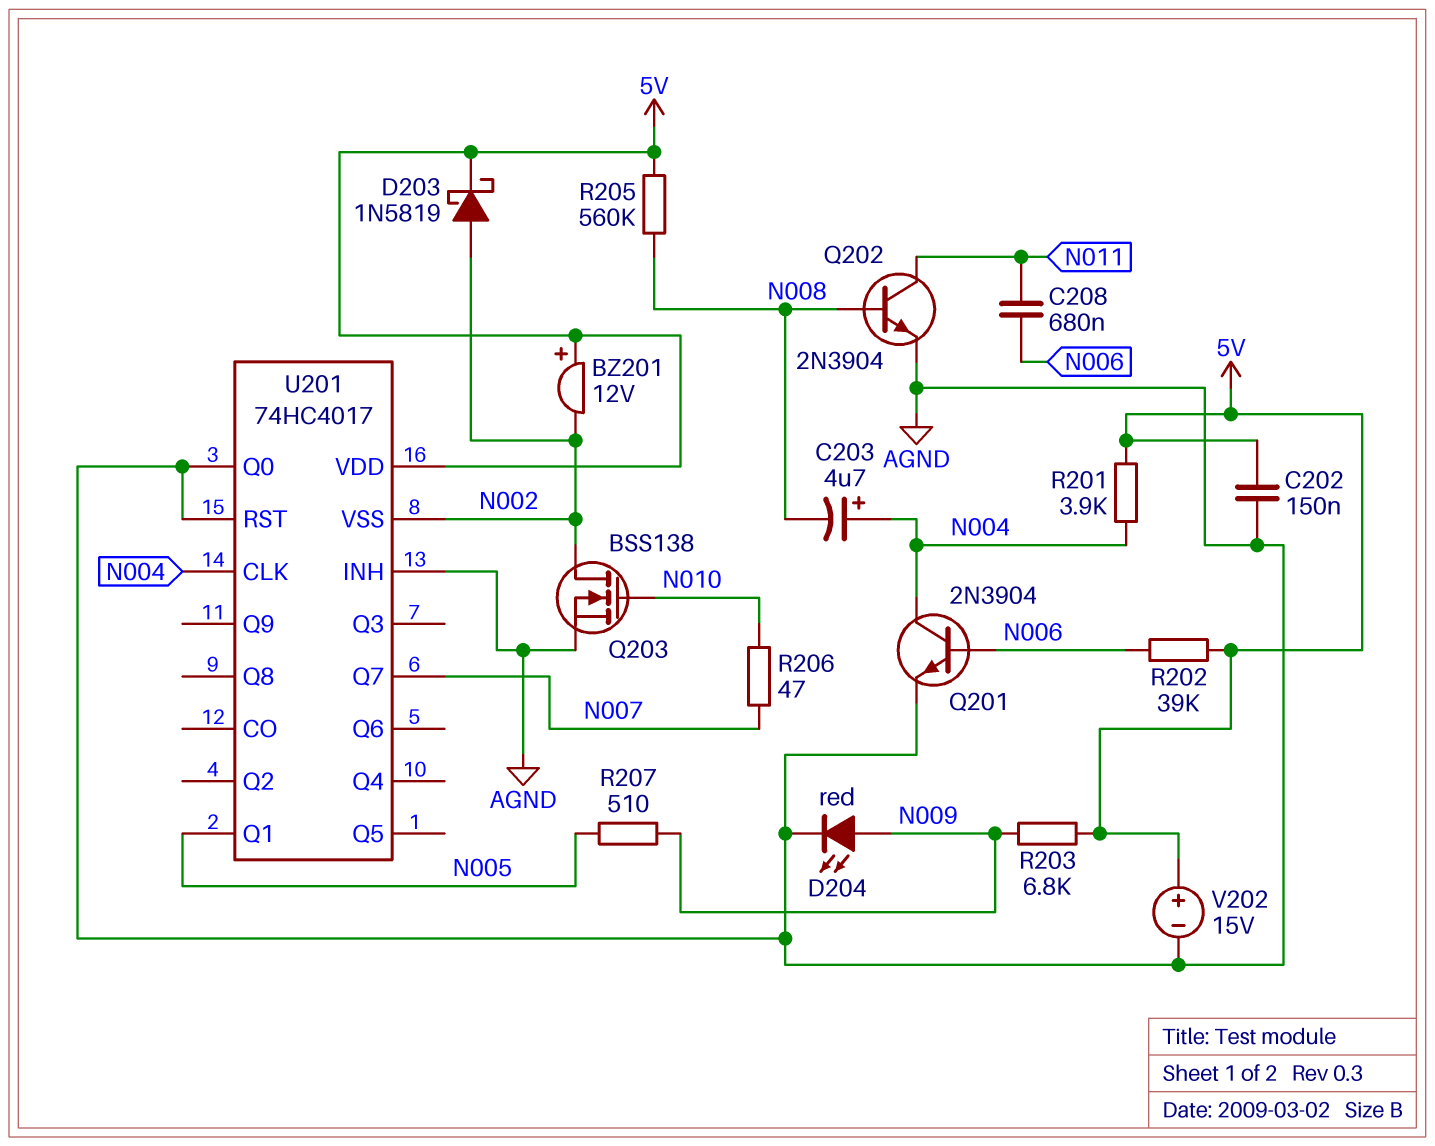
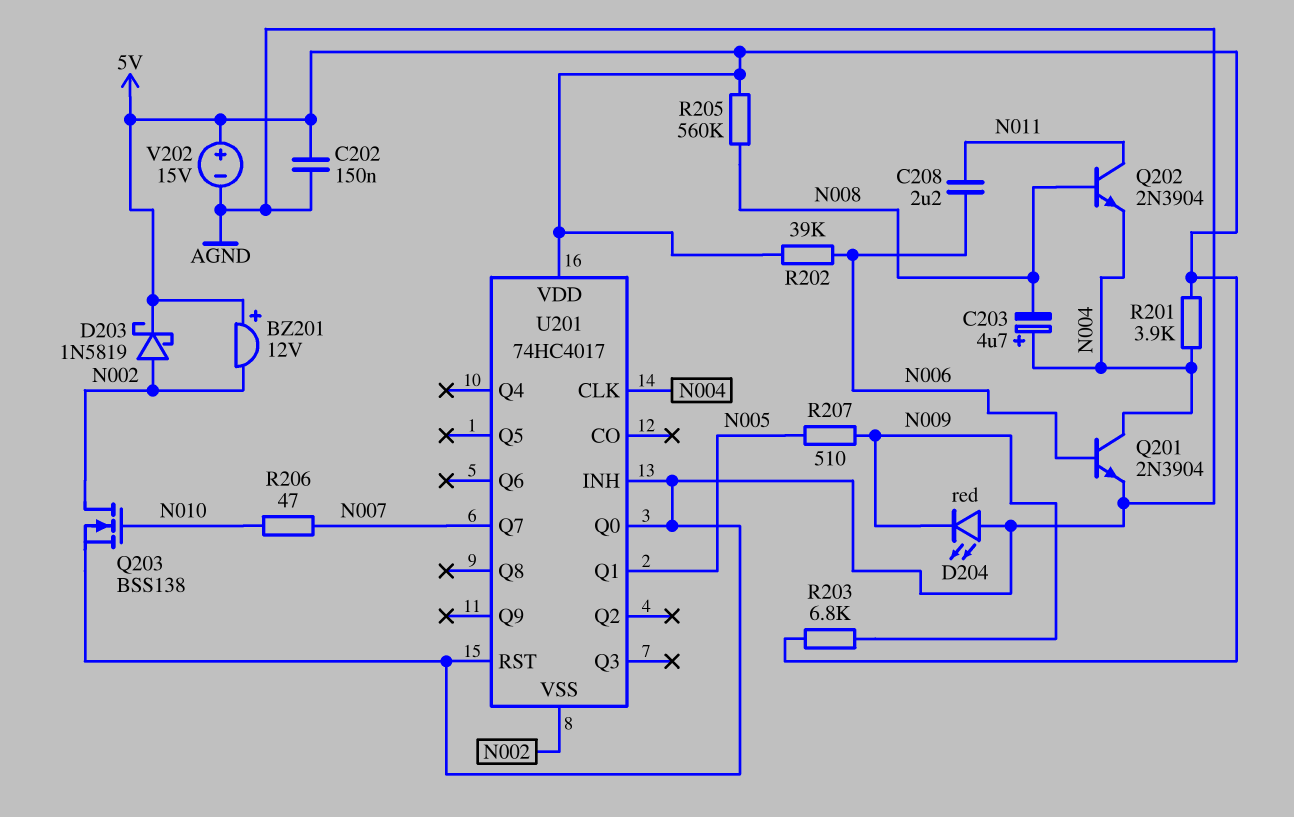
C208: 680nF (N006, N011) -> 2.2uF (N006, N011)
D204: LED red (A N009, K AGND) -> LED red (A AGND, K N009)
Q202: NPN 2N3904 (B N008, C N011, E AGND) -> NPN 2N3904 (B N008, C N011, E N004)

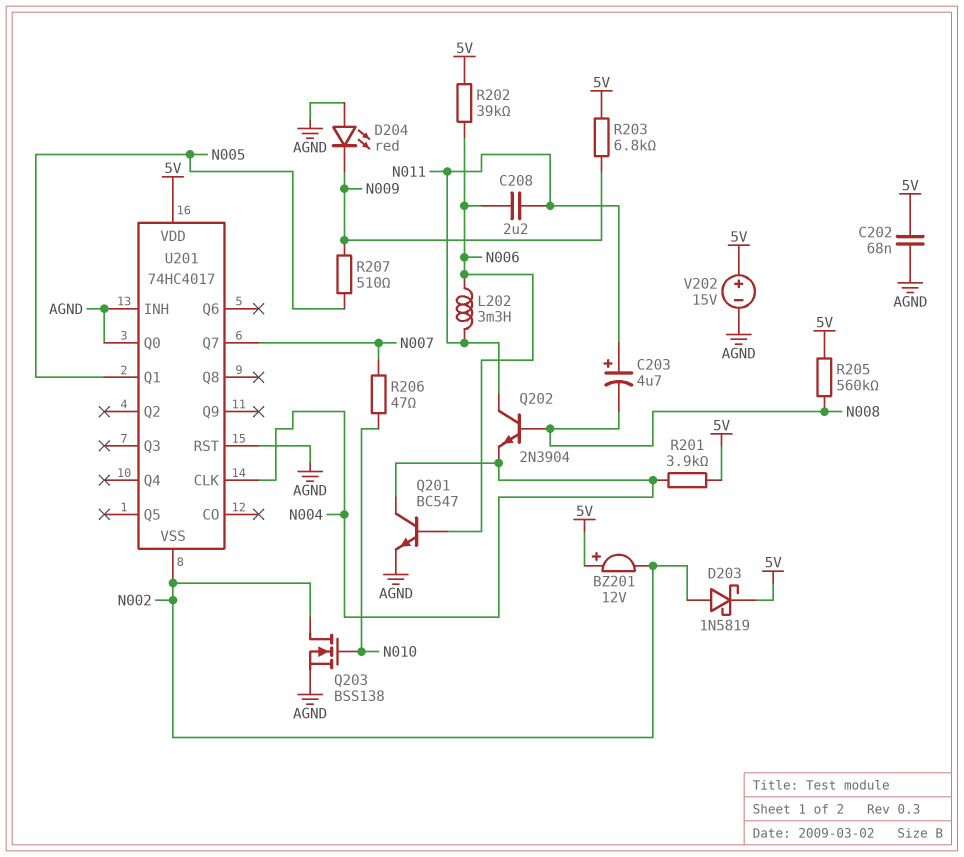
C202: 150nF (5V, AGND) -> 68nF (5V, AGND)
C203: 4.7uF (plus N004, minus N008) -> 4.7uF (plus N011, minus N008)
L202: none -> 3.3mH (N006, N011)
Q201: NPN 2N3904 (B N006, C N004, E AGND) -> NPN BC547 (B N006, C N004, E AGND)

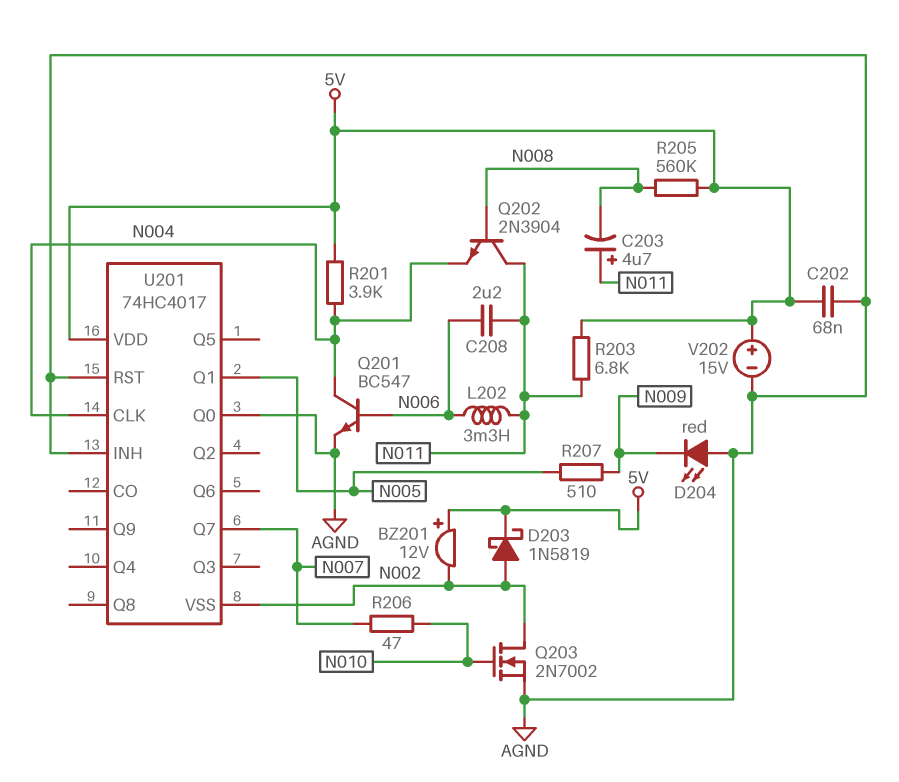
Q203: NMOS BSS138 (G N010, D N002, S AGND) -> NMOS 2N7002 (G N010, D N002, S AGND)
R202: 39k (5V, N006) -> none
R203: 6.8k (5V, N009) -> 6.8k (5V, N011)

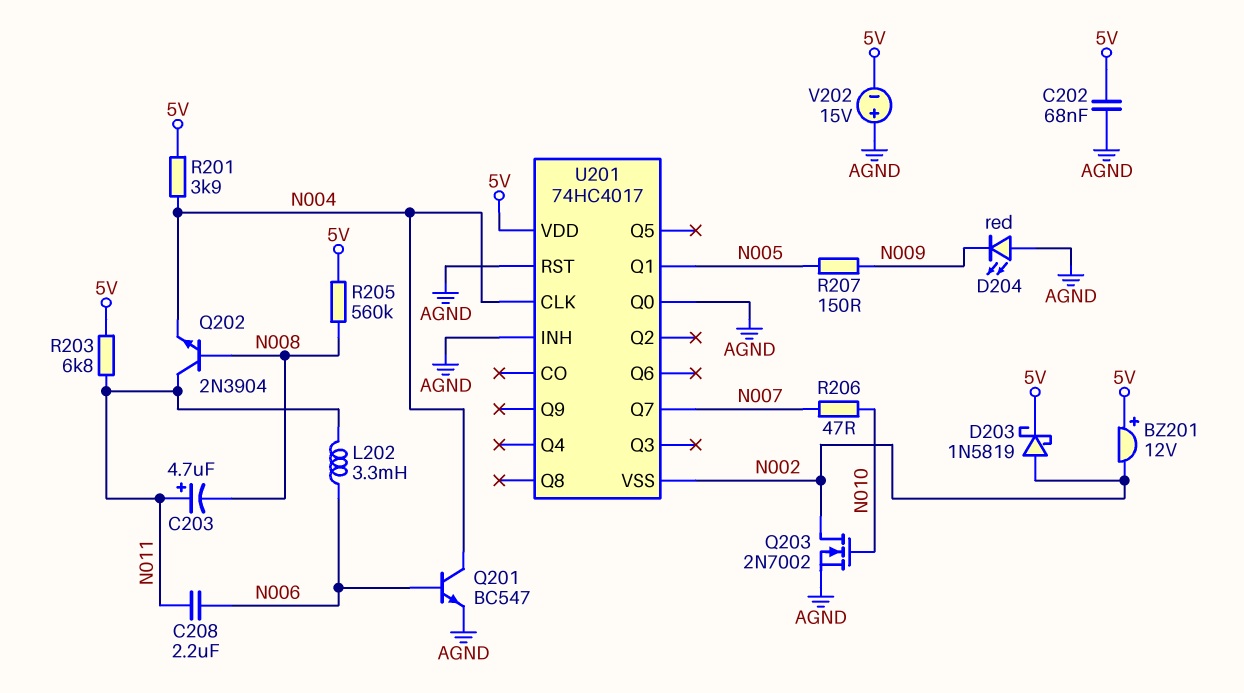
R207: 510 (N005, N009) -> 150 (N005, N009)
V202: 15V (plus 5V, minus AGND) -> 15V (plus AGND, minus 5V)

